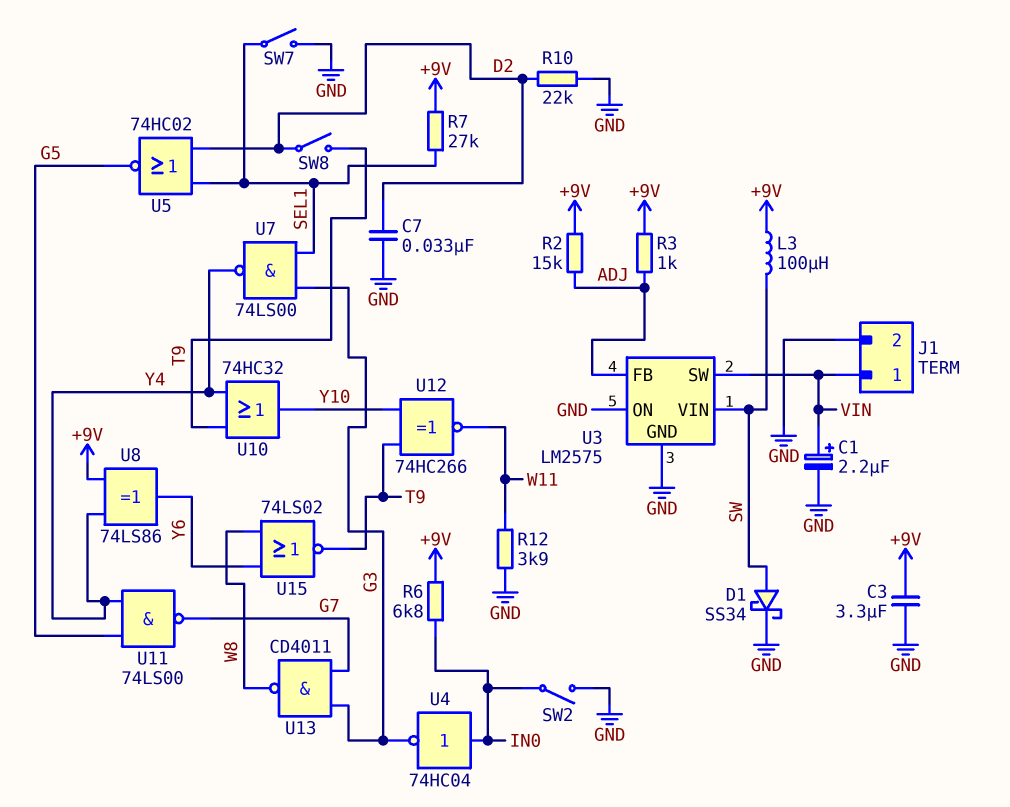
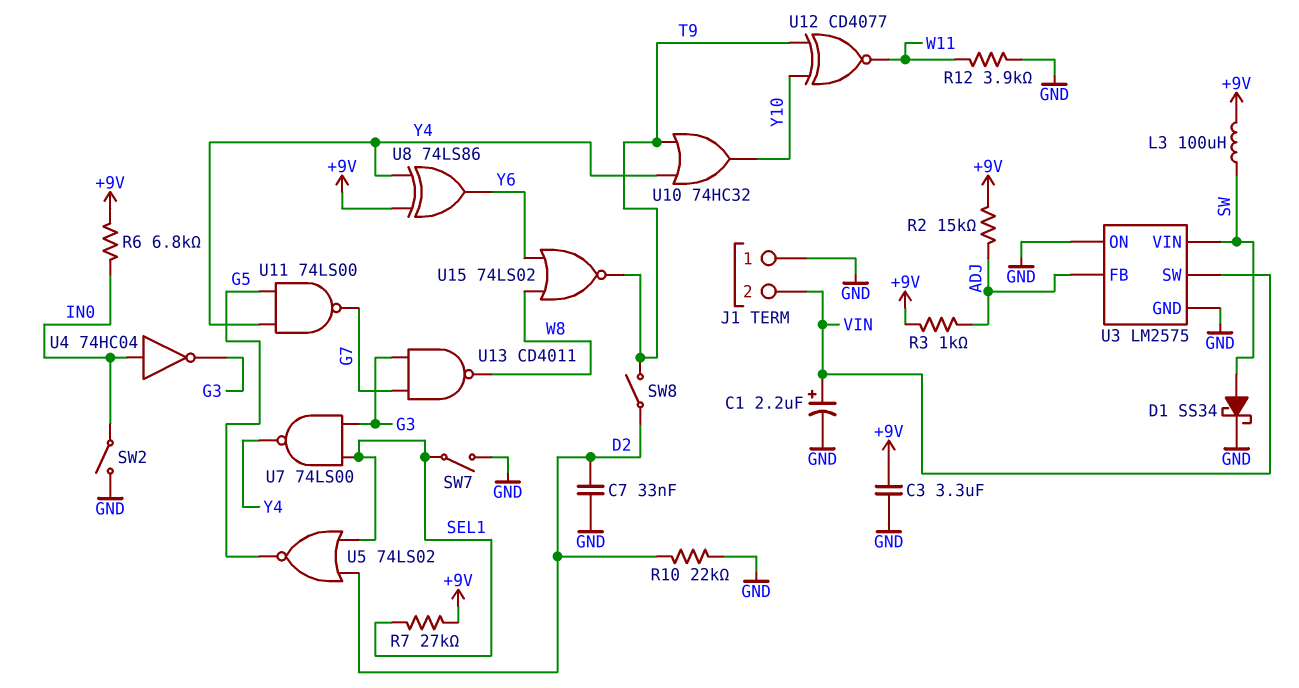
J1 pin 1: VIN -> GND
J1 pin 2: GND -> VIN
U5: NOR 74HC02 (in D2, in SEL1, out G5) -> NOR 74LS02 (in D2, in SEL1, out G5)
U12: XNOR 74HC266 (in T9, in Y10, out W11) -> XNOR CD4077 (in T9, in Y10, out W11)

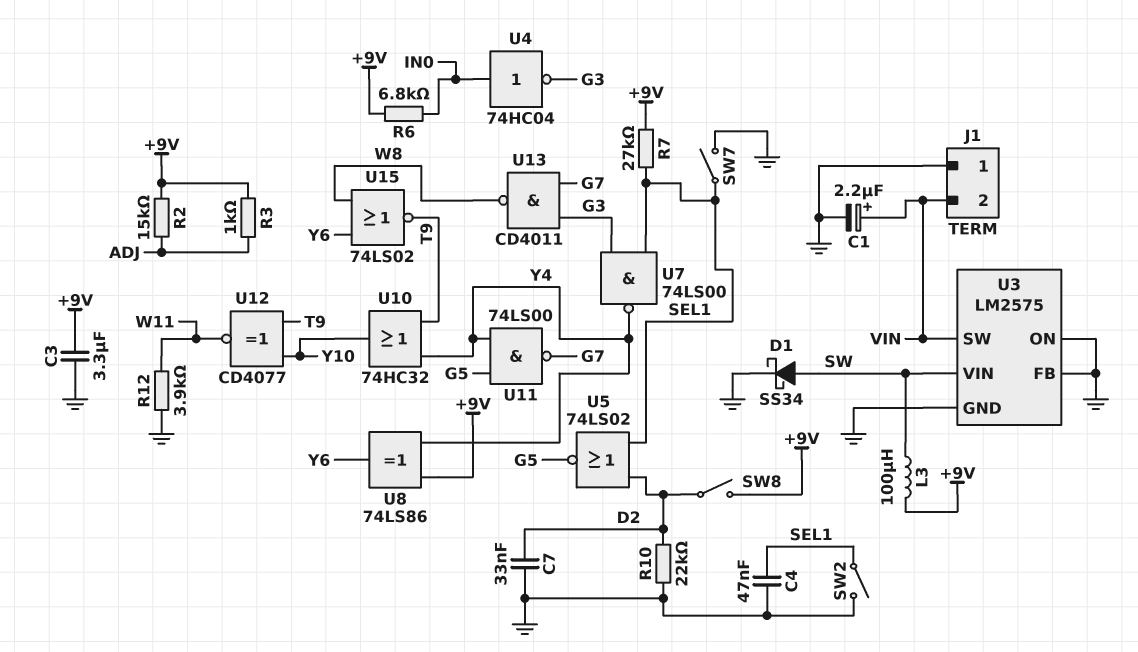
C4: none -> 47nF (GND, SEL1)
SW2: switch (GND, IN0) -> switch (GND, SEL1)
SW8: switch (D2, T9) -> switch (+9V, D2)
U3 pin FB: ADJ -> GND

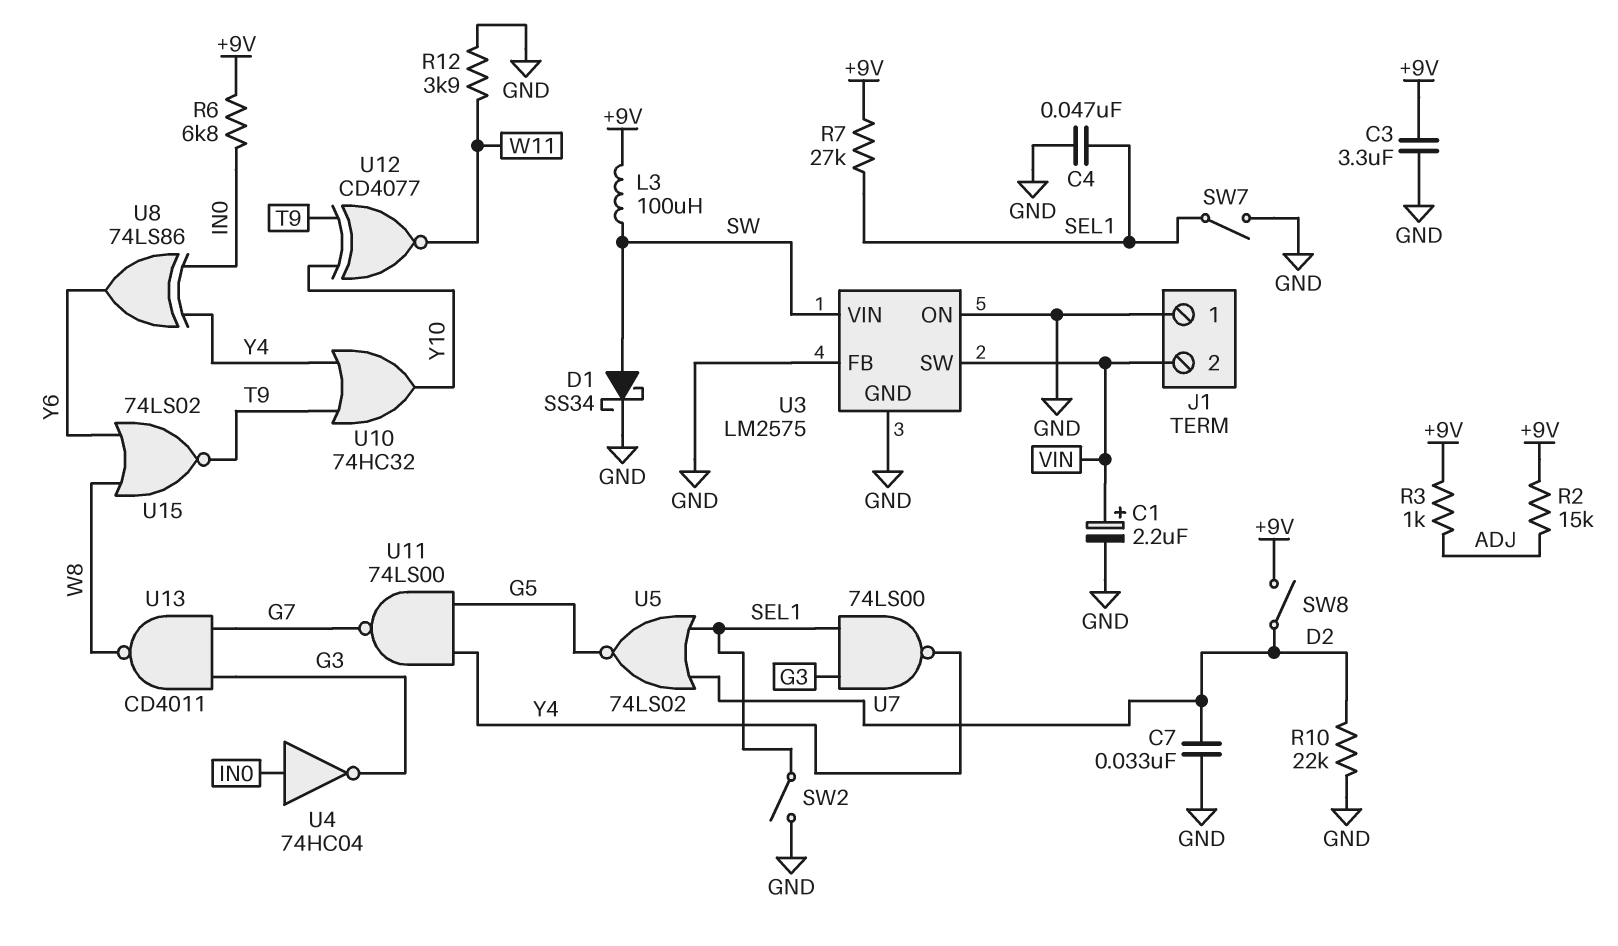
U8: XOR 74LS86 (in +9V, in Y4, out Y6) -> XOR 74LS86 (in IN0, in Y4, out Y6)

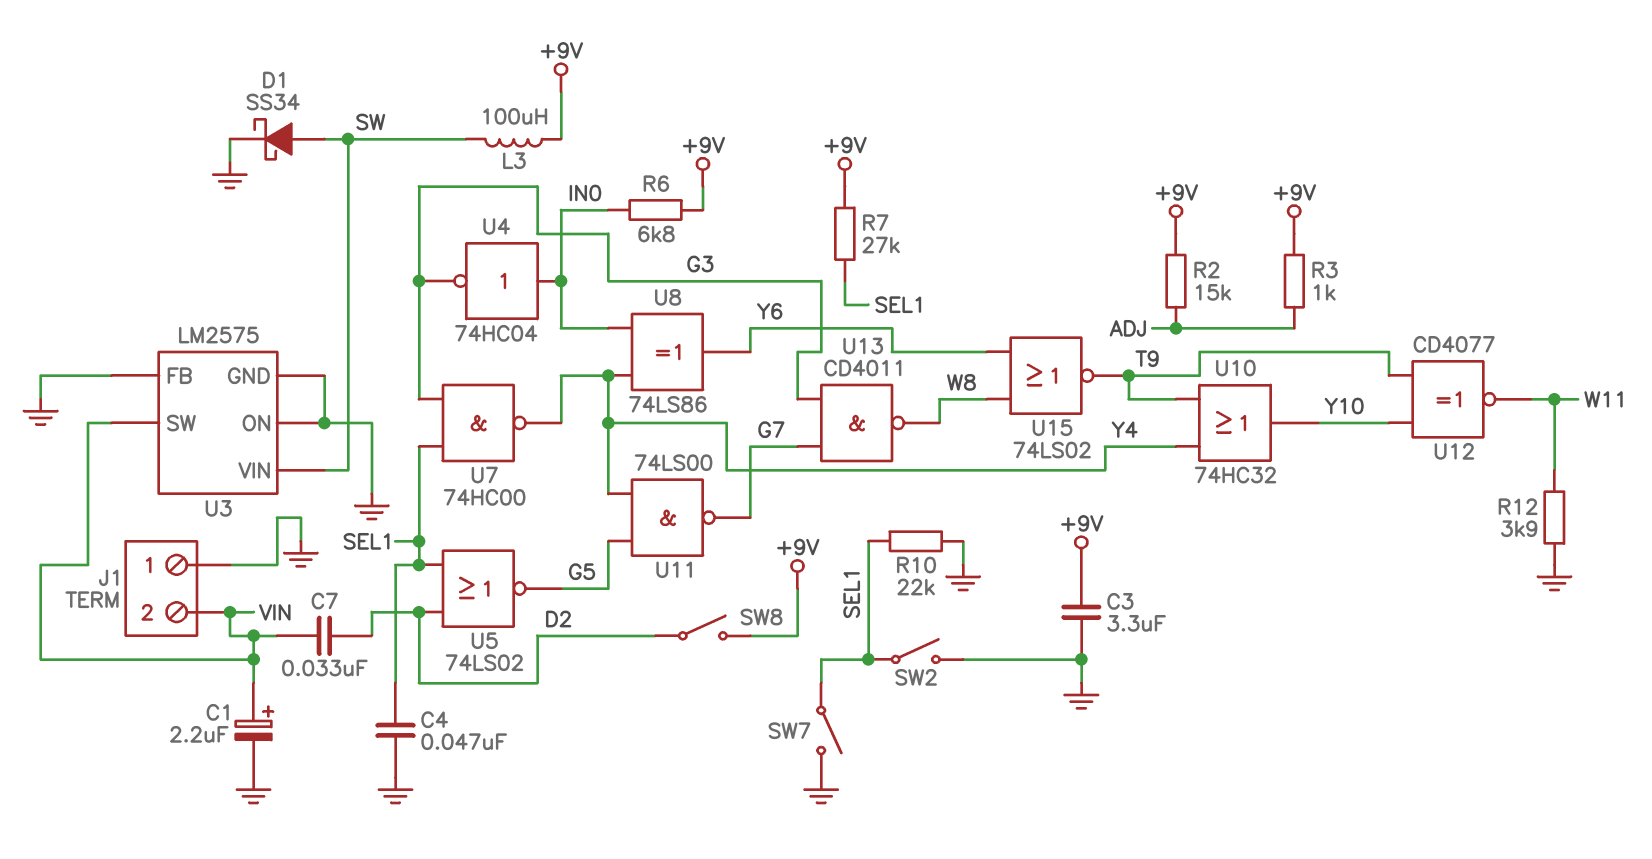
C7: 33nF (D2, GND) -> 33nF (D2, VIN)
R10: 22k (D2, GND) -> 22k (GND, SEL1)
U7: NAND 74LS00 (in G3, in SEL1, out Y4) -> NAND 74HC00 (in G3, in SEL1, out Y4)

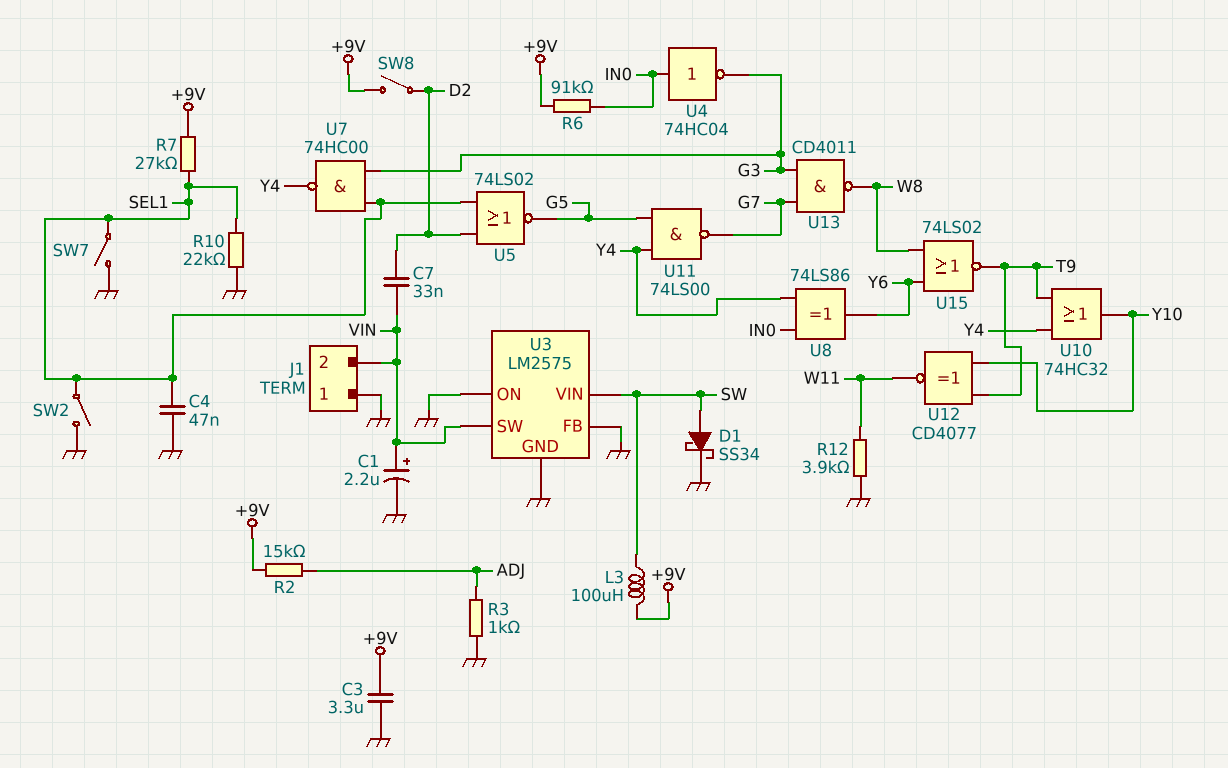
R3: 1k (+9V, ADJ) -> 1k (ADJ, GND)
R6: 6.8k (+9V, IN0) -> 91k (+9V, IN0)

